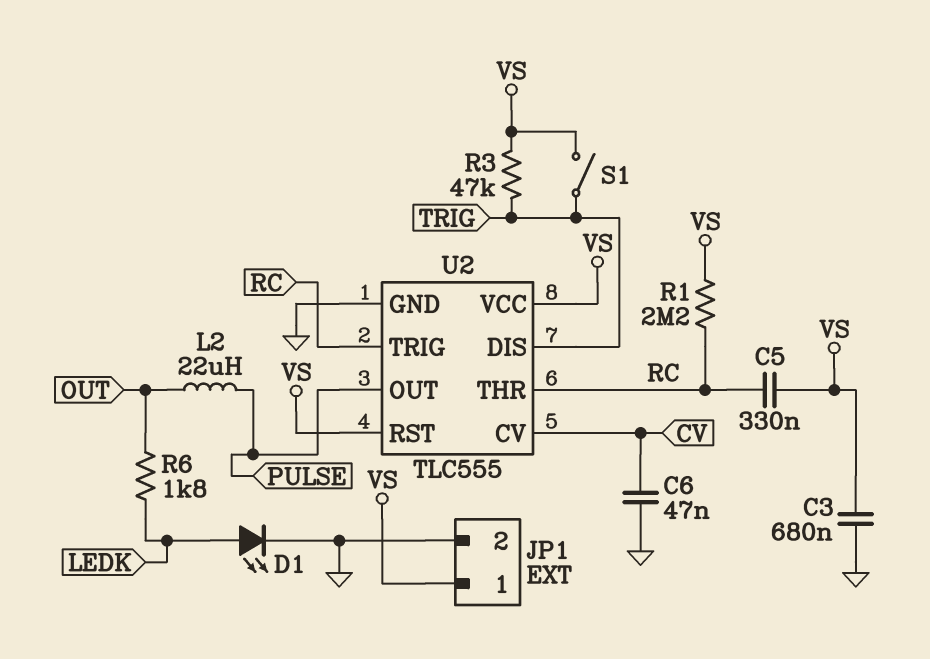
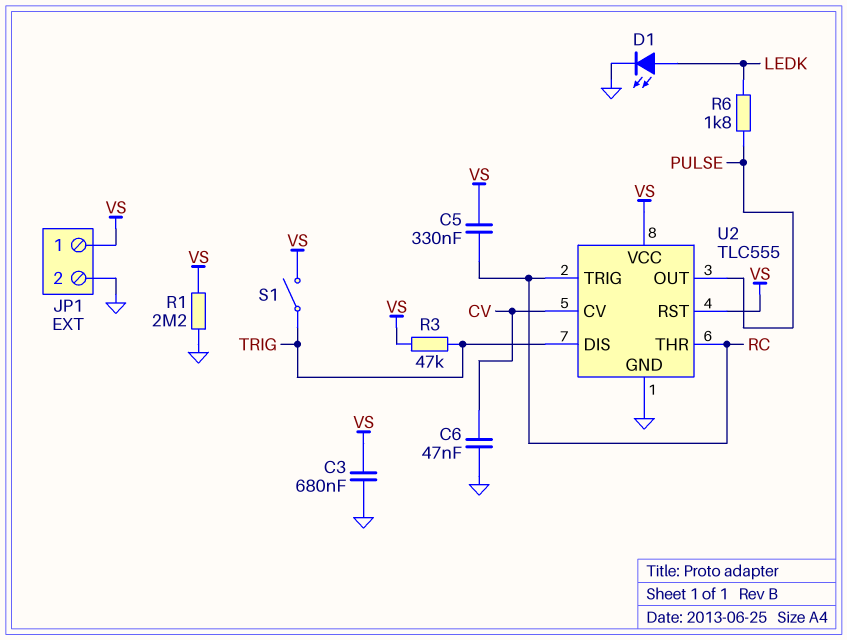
L2: 22uH (OUT, PULSE) -> none
R1: 2.2M (RC, VS) -> 2.2M (GND, VS)
R6: 1.8k (LEDK, OUT) -> 1.8k (LEDK, PULSE)

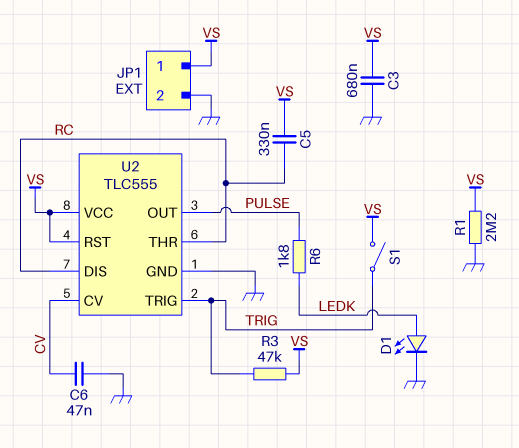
U2 pin DIS: TRIG -> RC
U2 pin TRIG: RC -> TRIG

